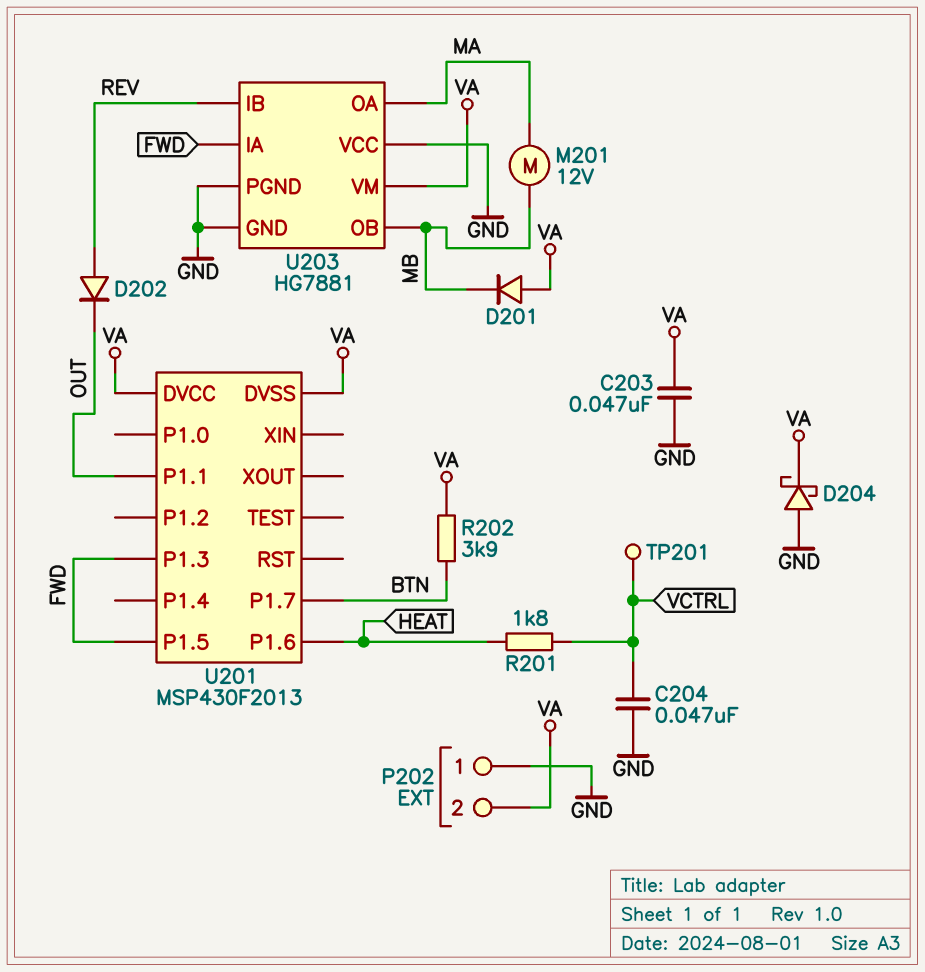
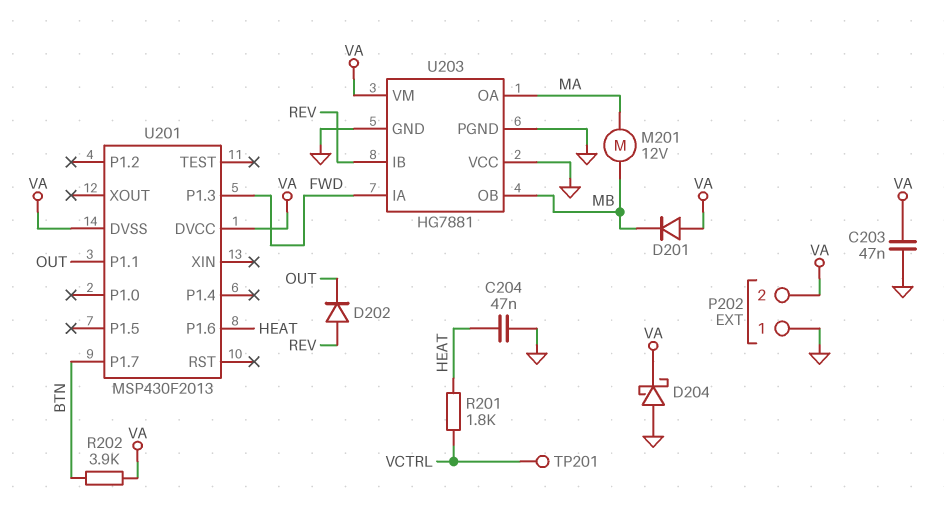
C204: 47nF (GND, VCTRL) -> 47nF (GND, HEAT)
U201 pin P1.5: FWD -> none

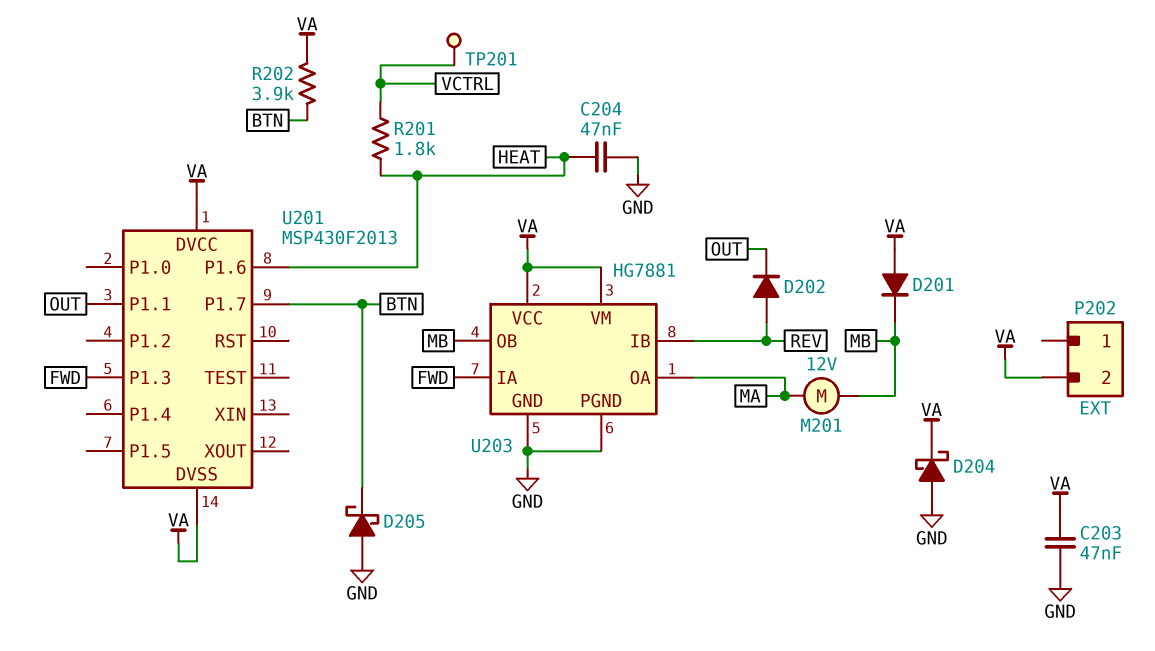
D205: none -> schottky (A GND, K BTN)
P202 pin 1: GND -> none
U203 pin VCC: GND -> VA

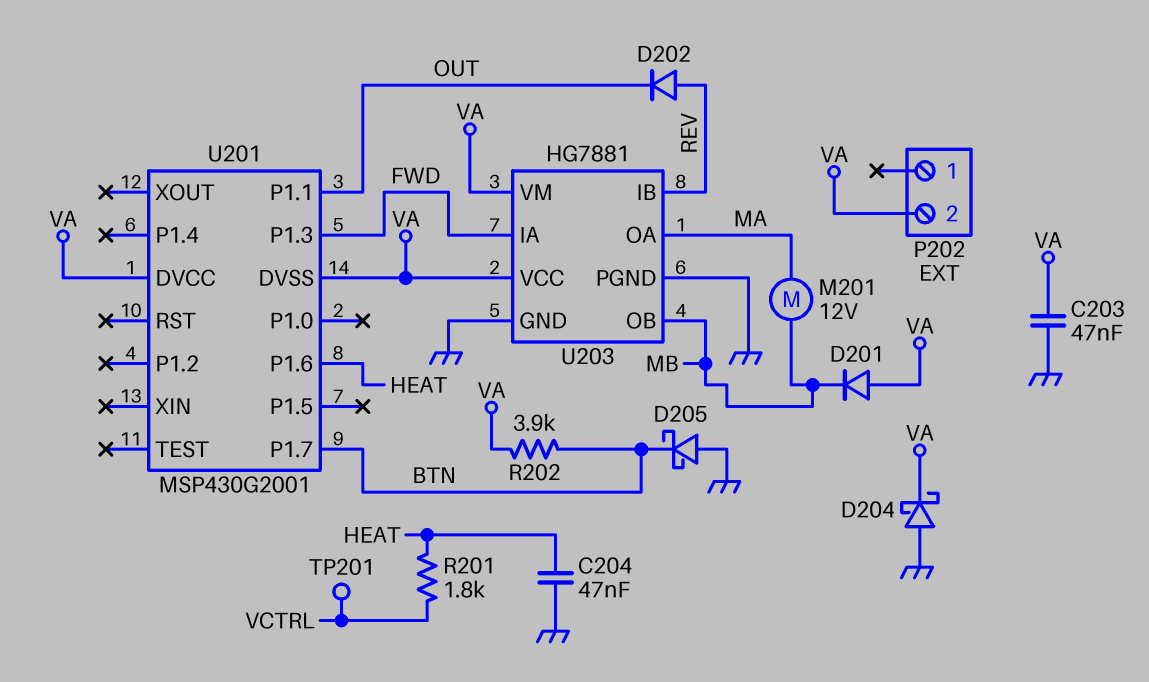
U201: MSP430F2013 -> MSP430G2001

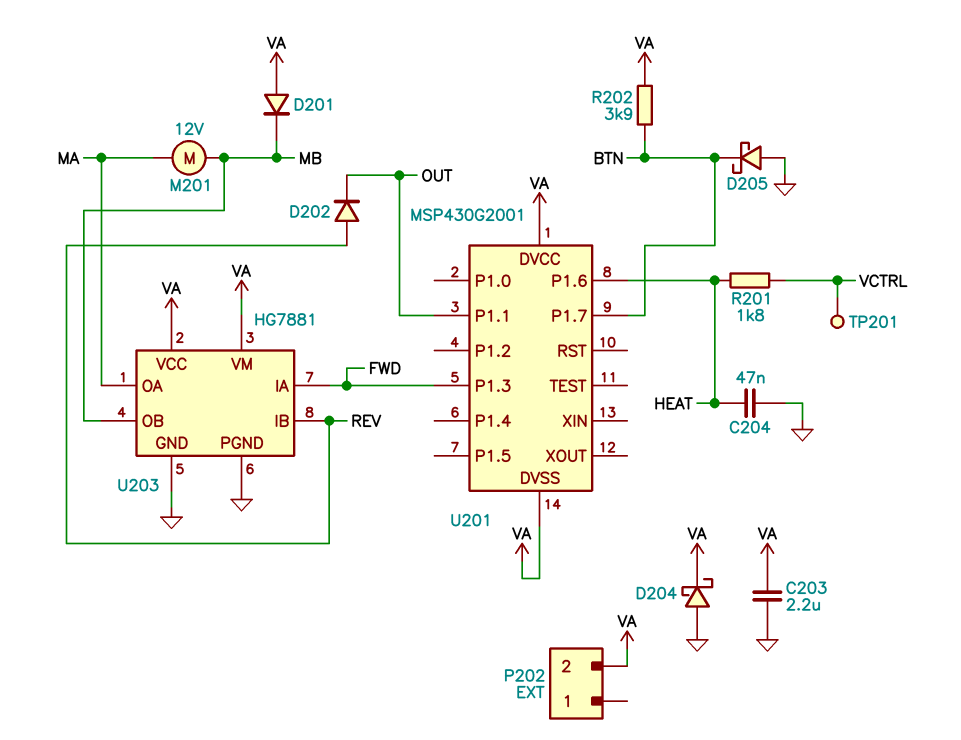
C203: 47nF (GND, VA) -> 2.2uF (GND, VA)

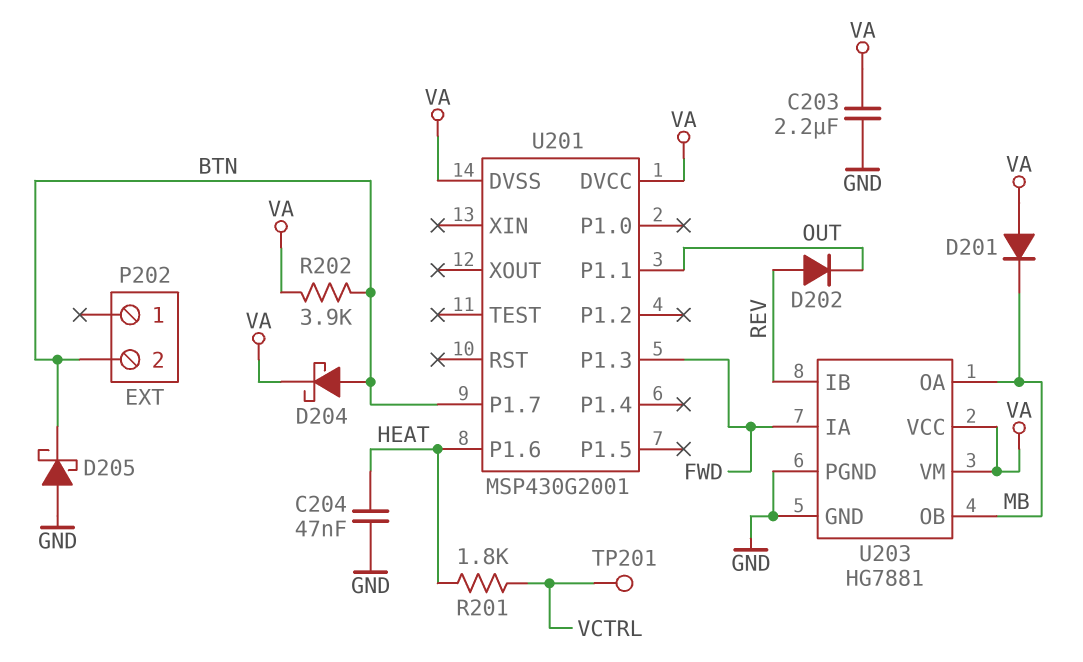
D204: schottky (A GND, K VA) -> schottky (A BTN, K VA)
M201: motor 12V (MA, MB) -> none
P202 pin 2: VA -> BTN
U203 pin OA: MA -> MB

